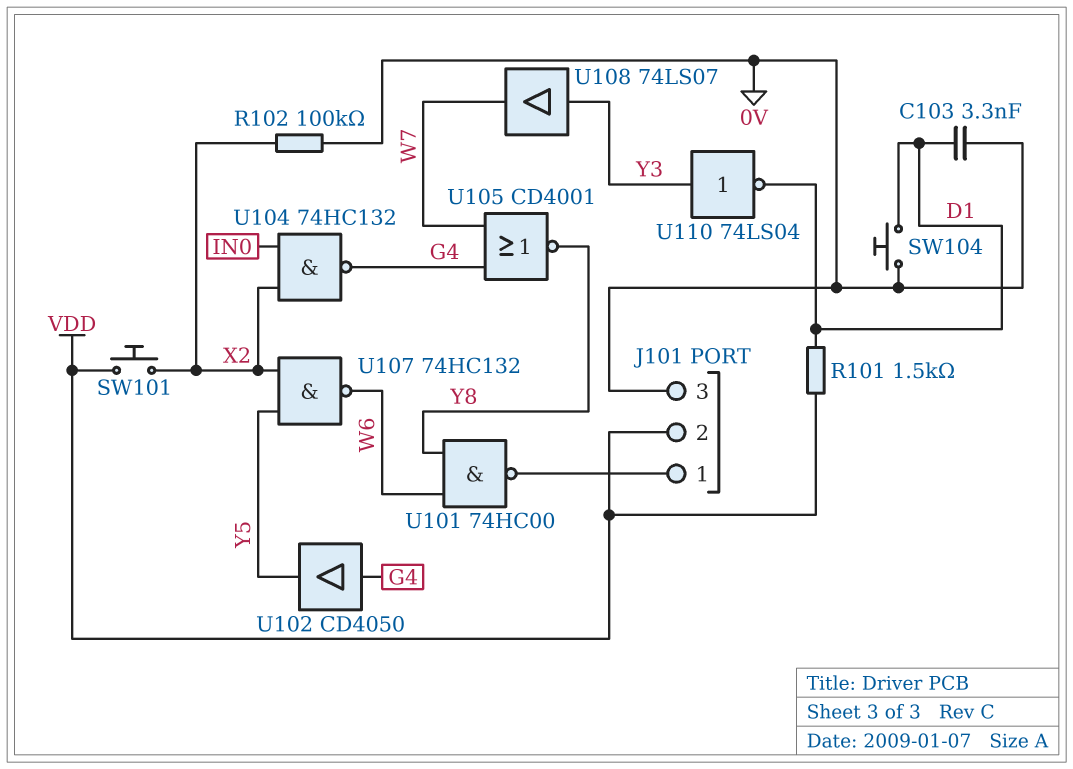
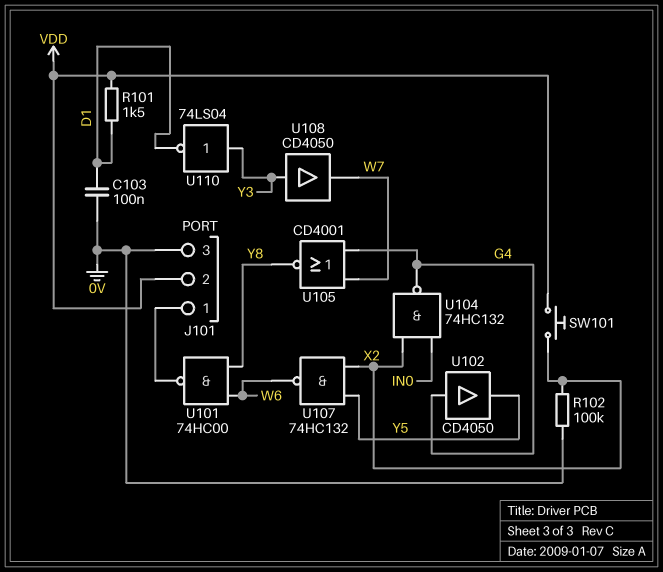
C103: 3.3nF (0V, D1) -> 100nF (0V, D1)
SW104: button (0V, D1) -> none
U108: buffer 74LS07 (in Y3, out W7) -> buffer CD4050 (in Y3, out W7)

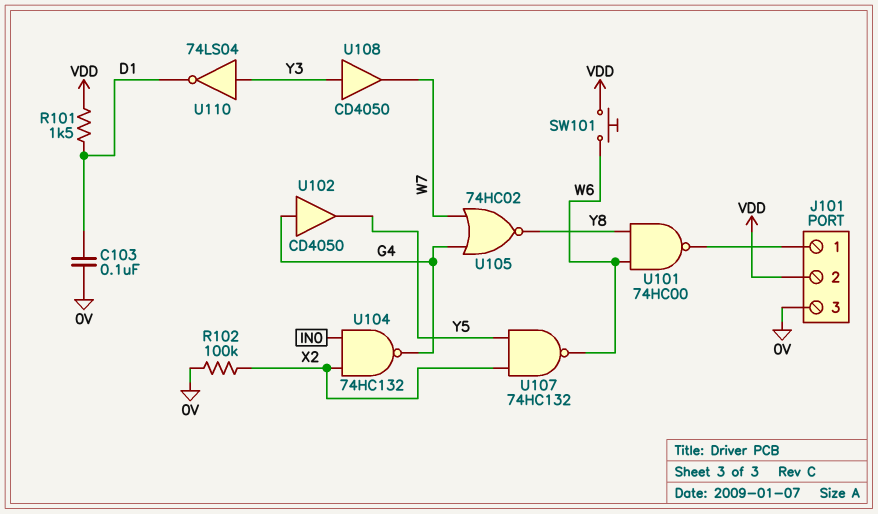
SW101: button (VDD, X2) -> button (VDD, W6)
U105: NOR CD4001 (in G4, in W7, out Y8) -> NOR 74HC02 (in G4, in W7, out Y8)

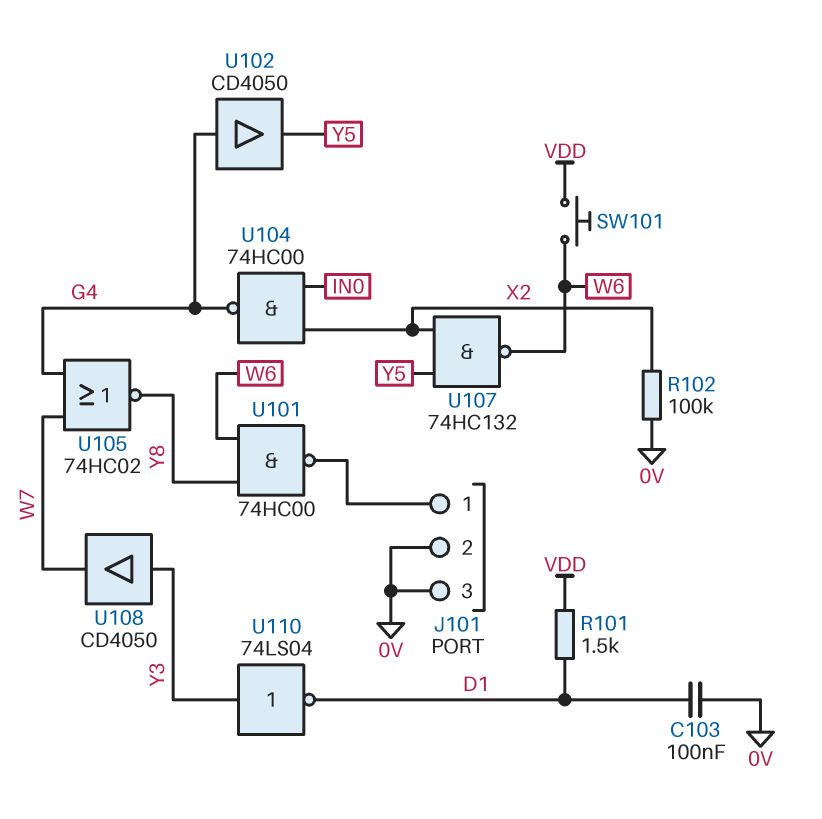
J101 pin 2: VDD -> 0V
U104: NAND 74HC132 (in IN0, in X2, out G4) -> NAND 74HC00 (in IN0, in X2, out G4)

